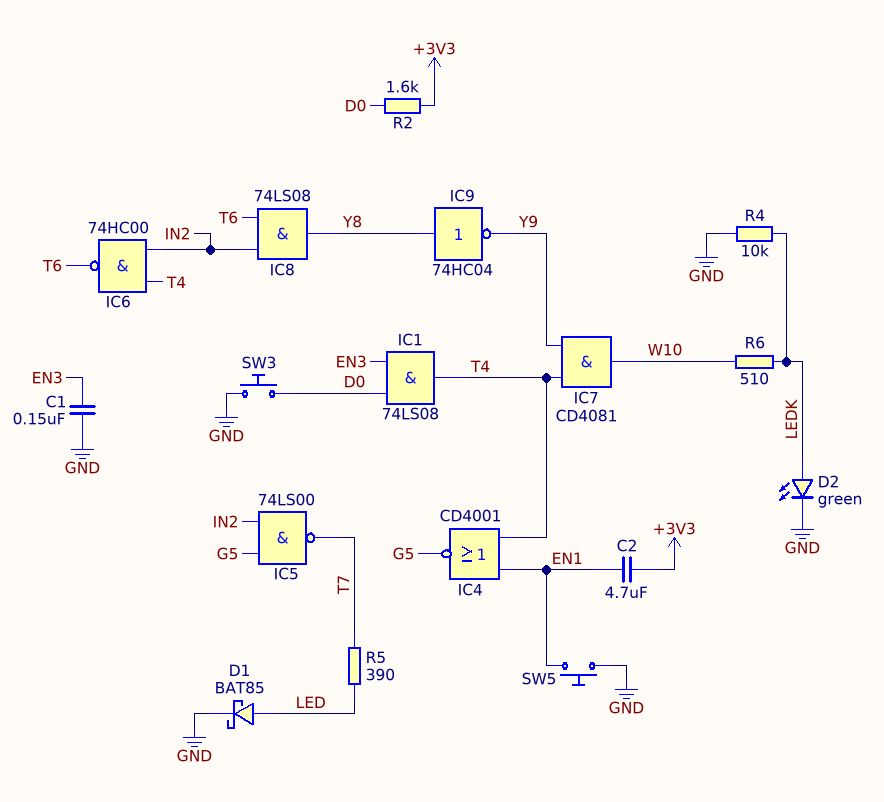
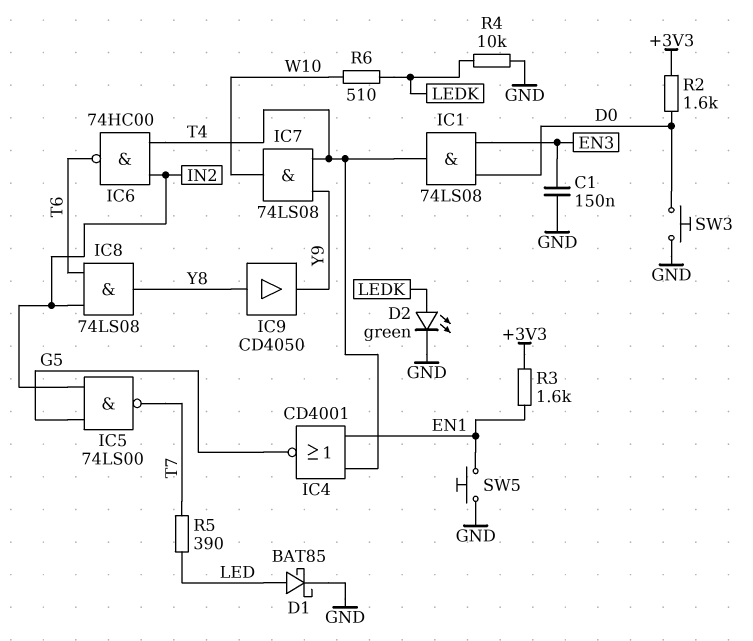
C2: 4.7uF (+3V3, EN1) -> none
IC7: AND CD4081 (in T4, in Y9, out W10) -> AND 74LS08 (in T4, in Y9, out W10)
IC9: NOT 74HC04 (in Y8, out Y9) -> buffer CD4050 (in Y8, out Y9)
R3: none -> 1.6k (+3V3, EN1)

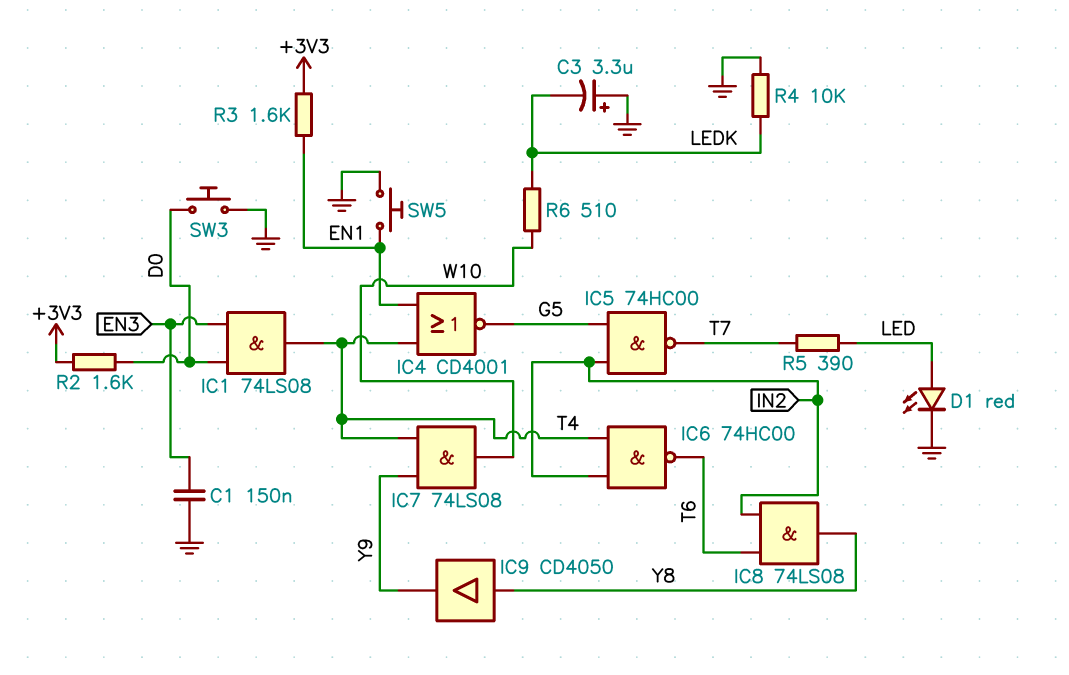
C3: none -> 3.3uF (plus GND, minus LEDK)
D1: schottky BAT85 (A LED, K GND) -> LED red (A LED, K GND)
D2: LED green (A LEDK, K GND) -> none
IC5: NAND 74LS00 (in G5, in IN2, out T7) -> NAND 74HC00 (in G5, in IN2, out T7)

